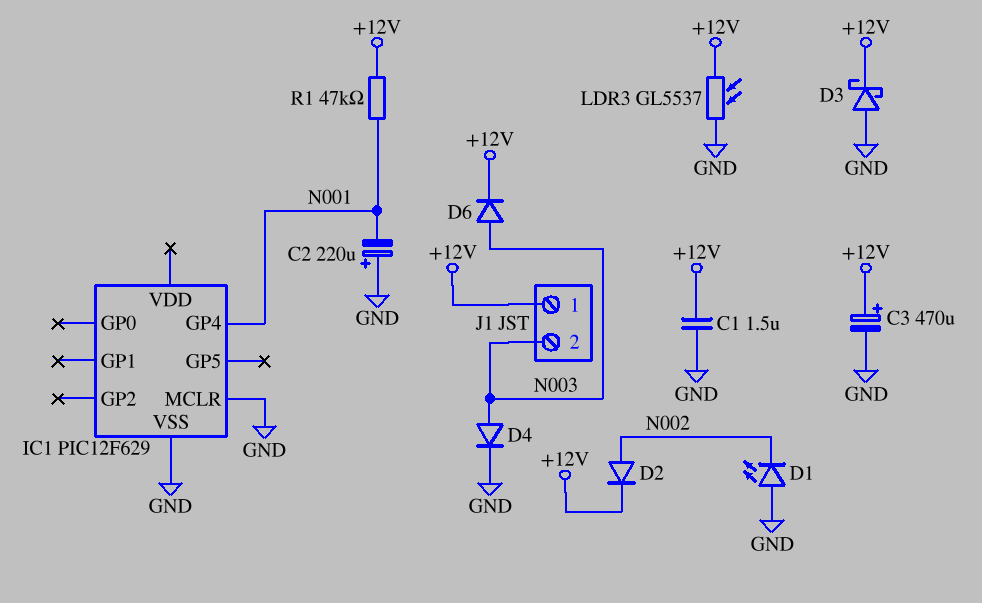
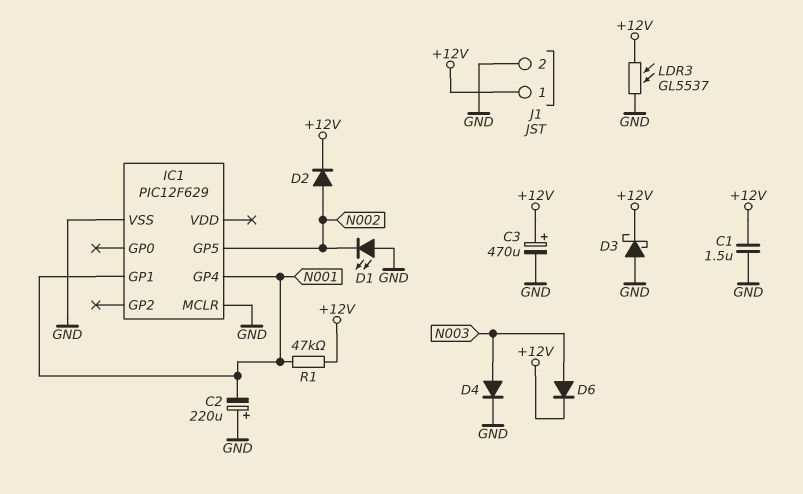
IC1 pin GP1: none -> N001
IC1 pin GP5: none -> N002
J1 pin 2: N003 -> GND

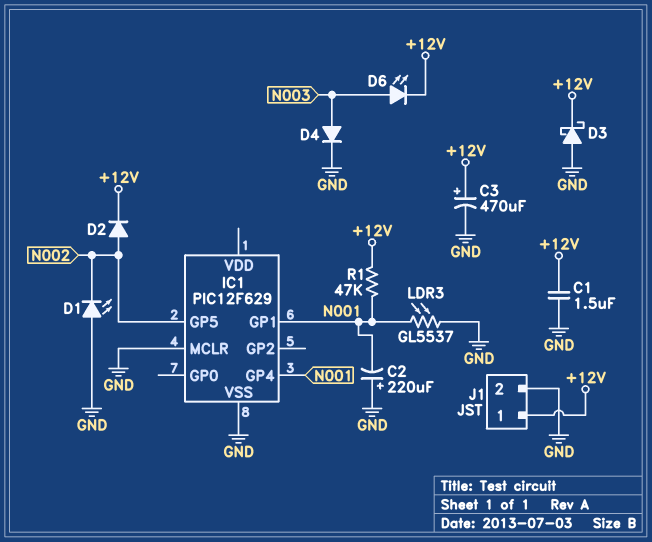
D6: diode (A N003, K +12V) -> LED (A N003, K +12V)
LDR3: GL5537 (+12V, GND) -> GL5537 (GND, N001)

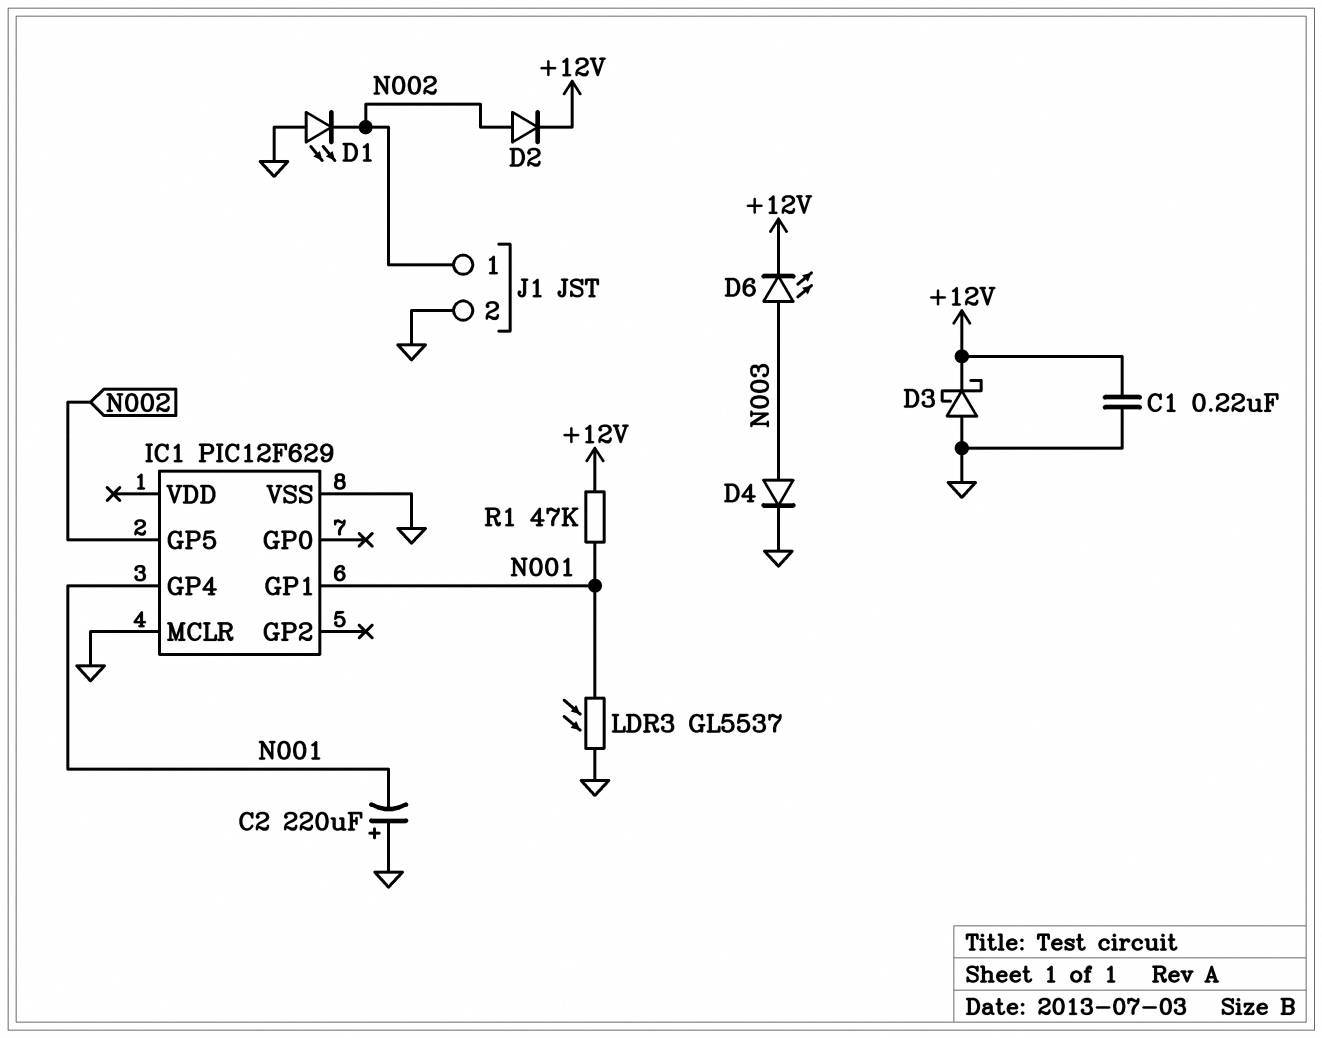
C1: 1.5uF (+12V, GND) -> 220nF (+12V, GND)
C3: 470uF (plus +12V, minus GND) -> none
J1 pin 1: +12V -> N002

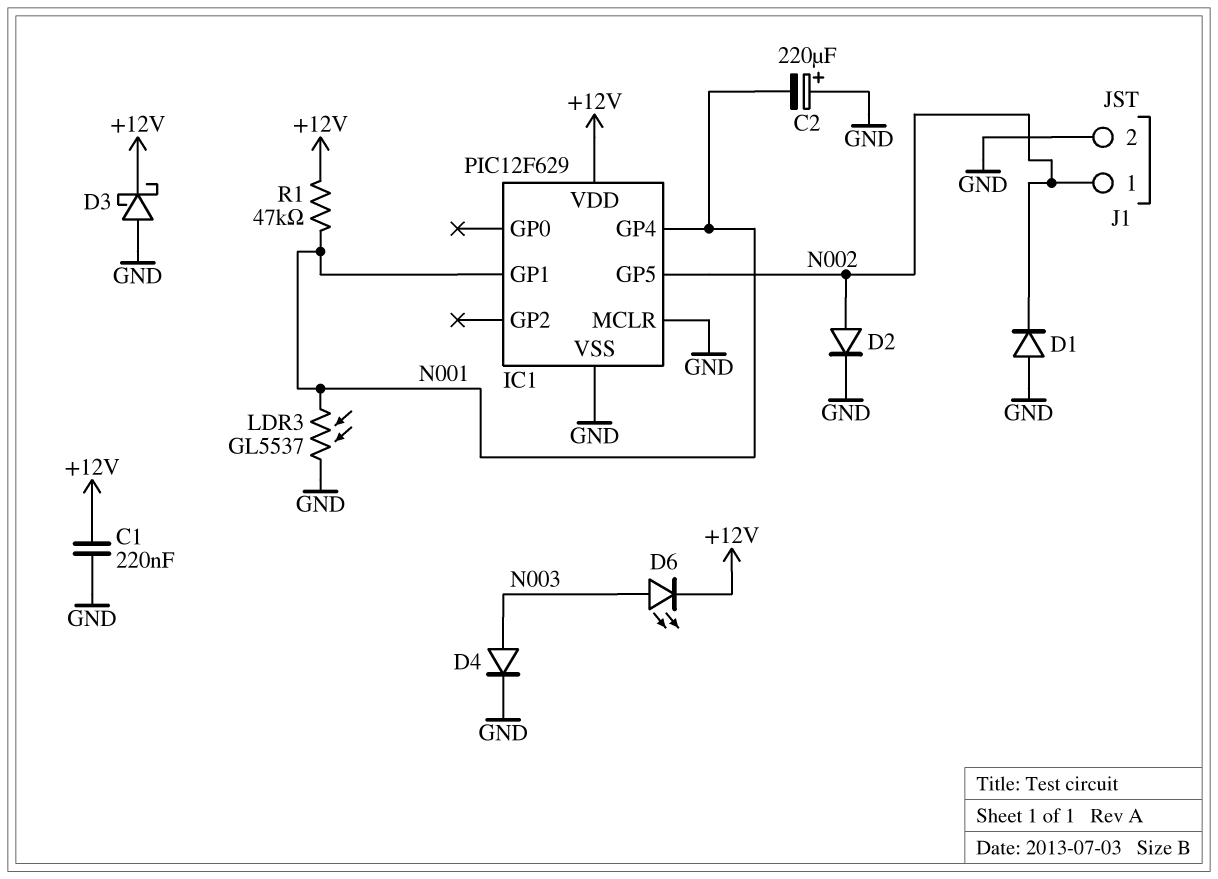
D1: LED (A GND, K N002) -> diode (A GND, K N002)
D2: diode (A N002, K +12V) -> diode (A N002, K GND)
IC1 pin VDD: none -> +12V

